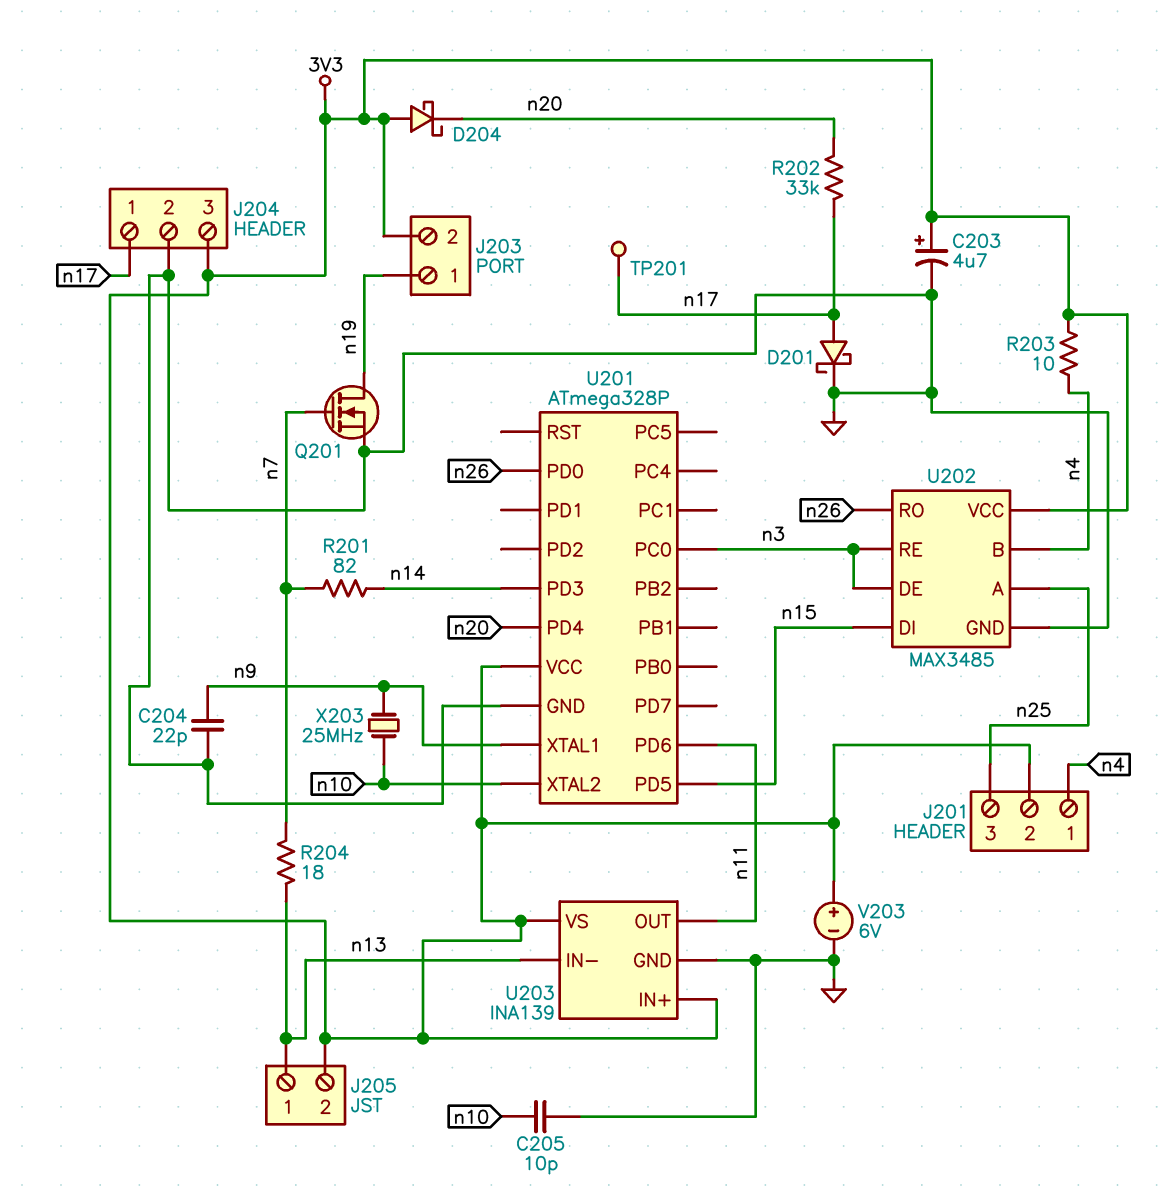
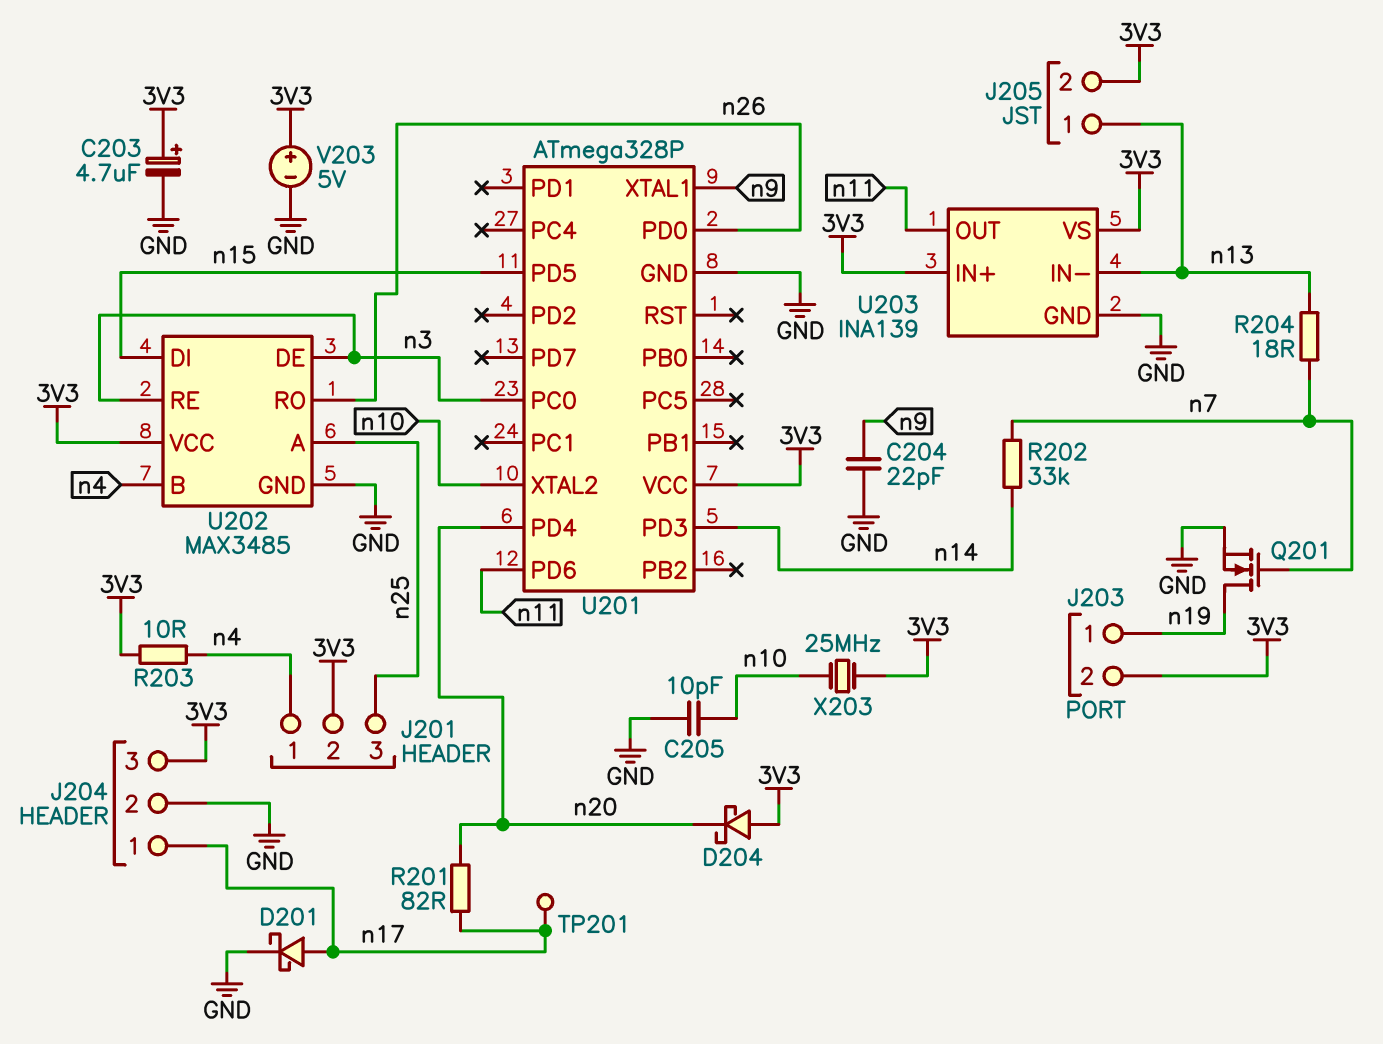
R201: 82 (n7, n14) -> 82 (n17, n20)
R202: 33k (n17, n20) -> 33k (n7, n14)
V203: 6V (plus 3V3, minus GND) -> 5V (plus 3V3, minus GND)
X203: 25MHz (n9, n10) -> 25MHz (3V3, n10)

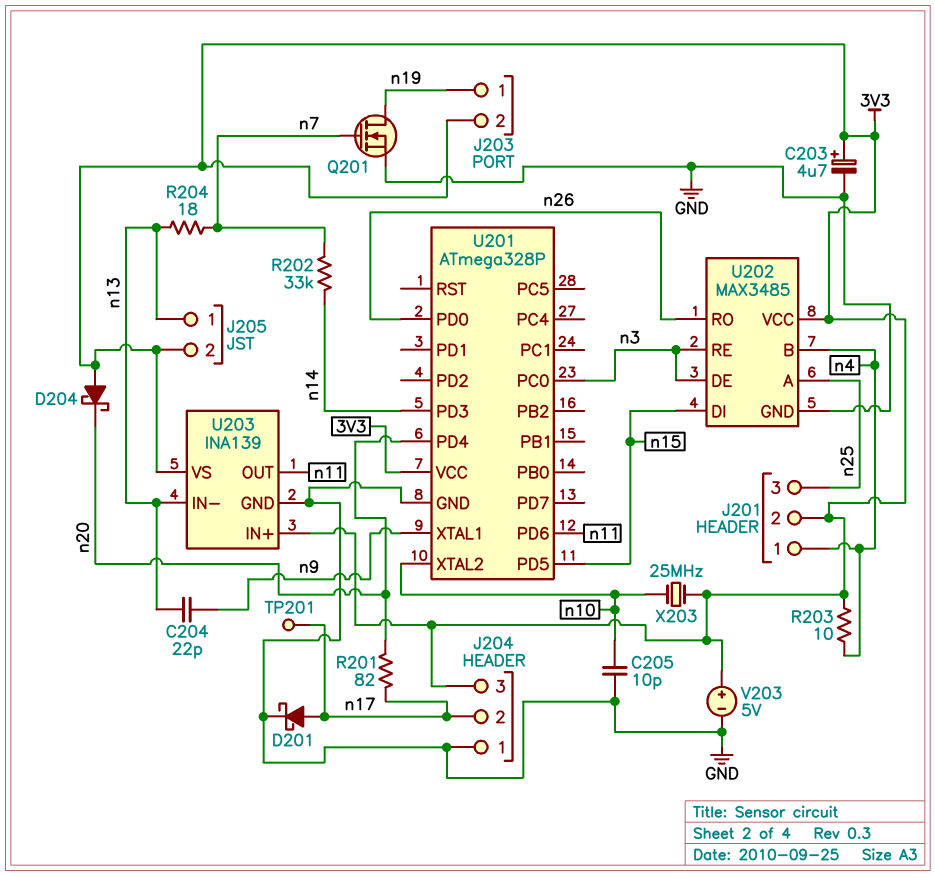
C204: 22pF (GND, n9) -> 22pF (n9, n13)
J204 pin 1: n17 -> GND
J204 pin 2: GND -> n17

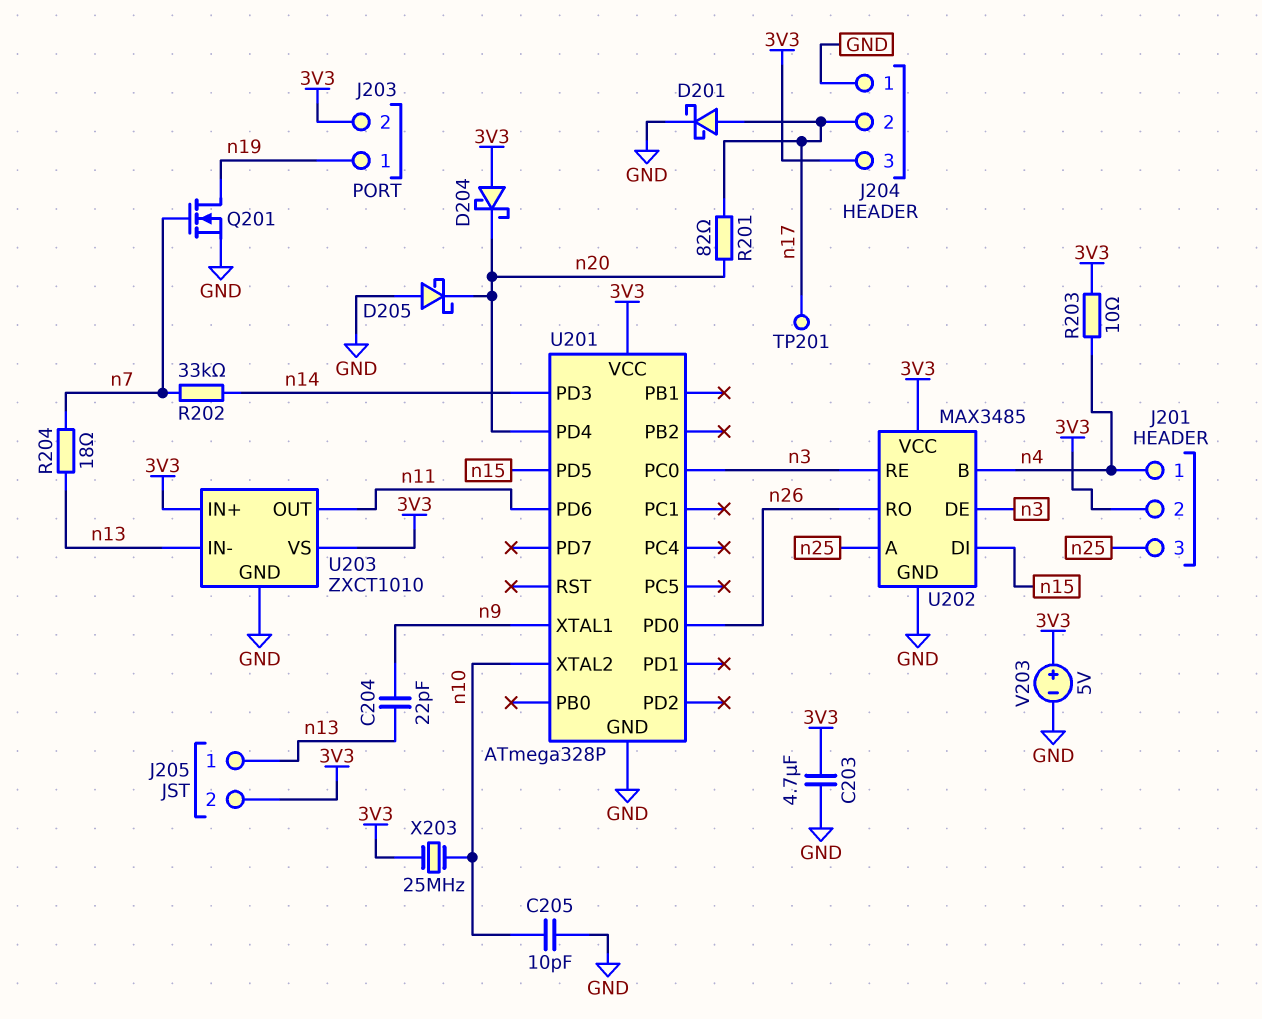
C203: 4.7uF (plus 3V3, minus GND) -> 4.7uF (3V3, GND)
D205: none -> schottky (A GND, K n20)
U203: INA139 -> ZXCT1010

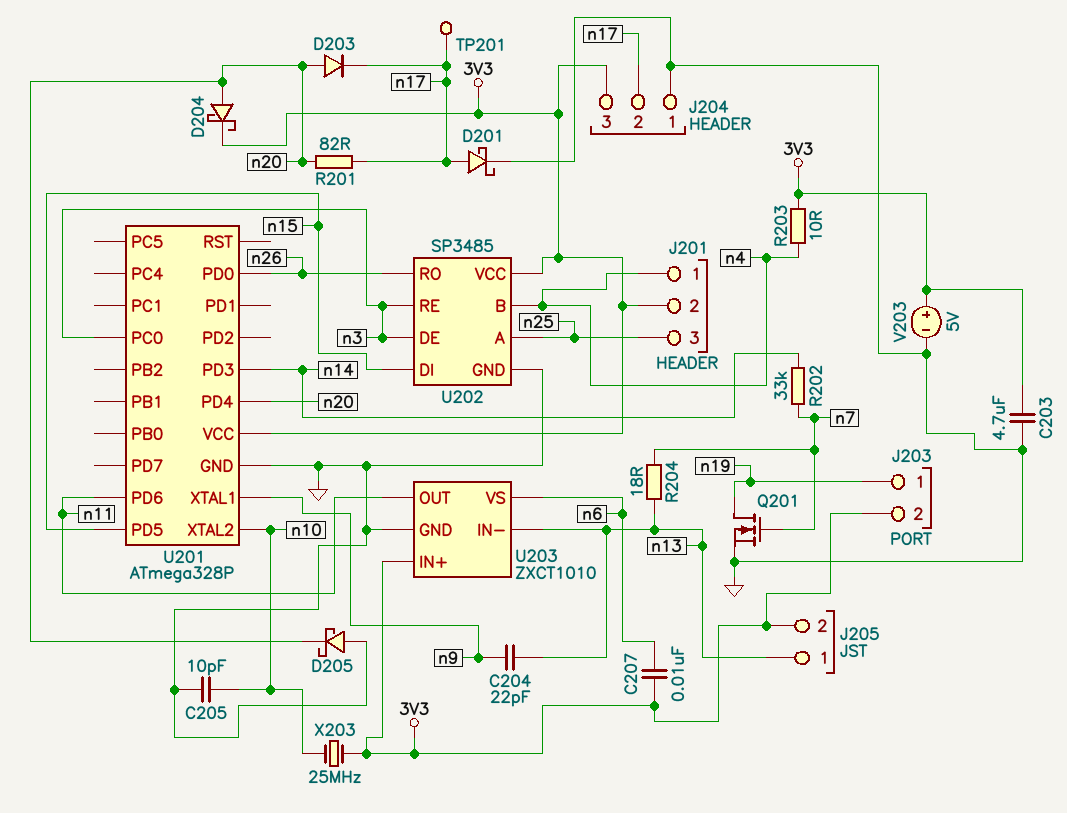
C207: none -> 10nF (3V3, n6)
D203: none -> diode (A n20, K n17)
D204: schottky (A 3V3, K n20) -> schottky (A n20, K 3V3)
U202: MAX3485 -> SP3485
U203 pin VS: 3V3 -> n6

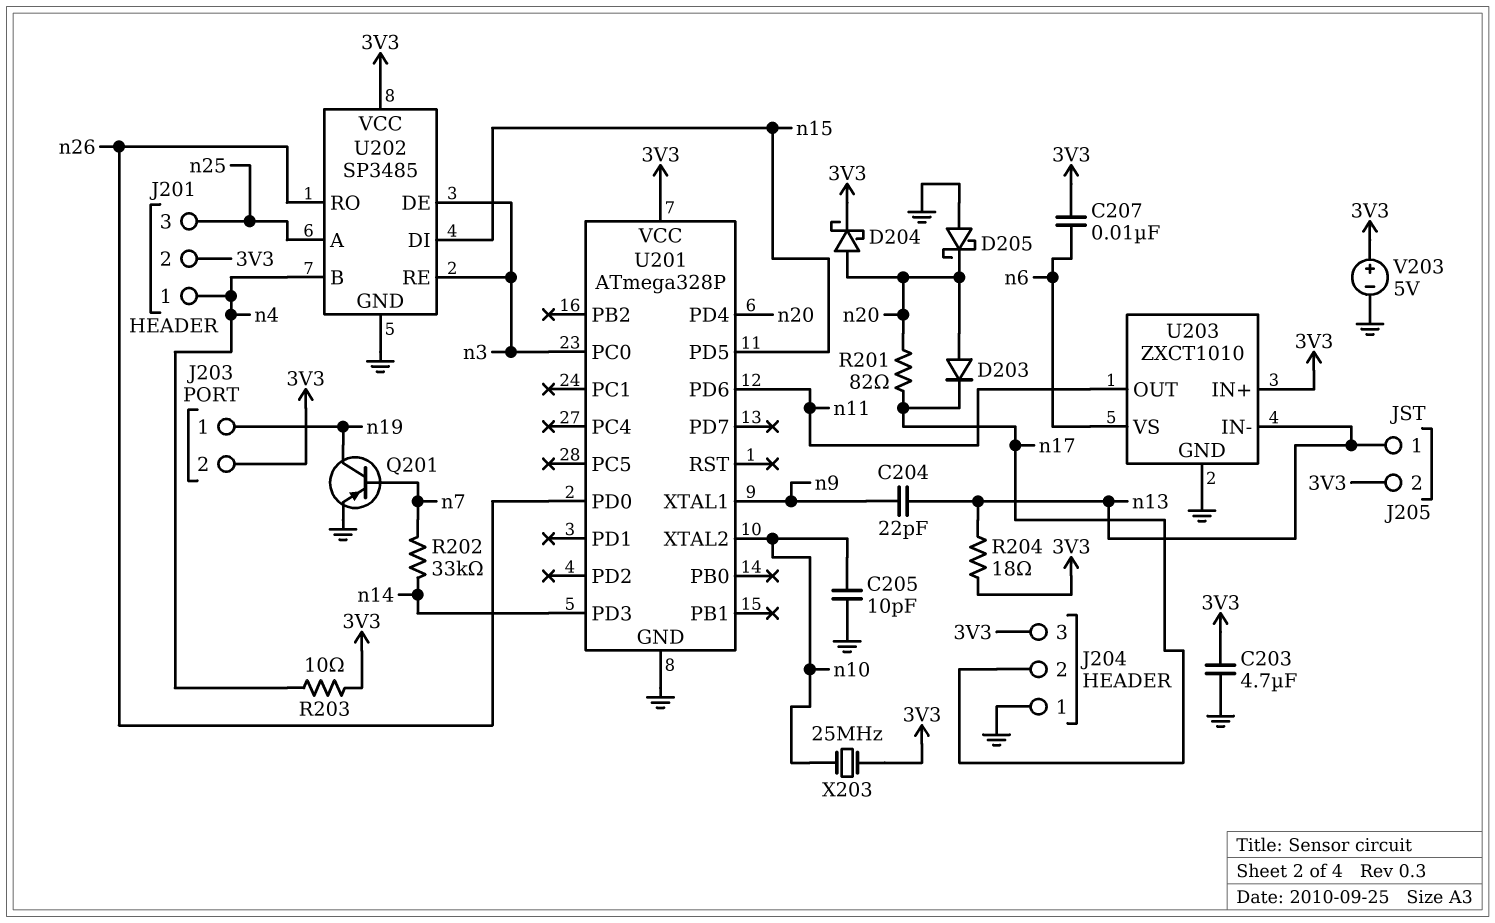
D201: schottky (A n17, K GND) -> none
Q201: NMOS (G n7, D n19, S GND) -> PNP (B n7, C n19, E GND)
R204: 18 (n7, n13) -> 18 (3V3, n13)
TP201: test point (n17) -> none

